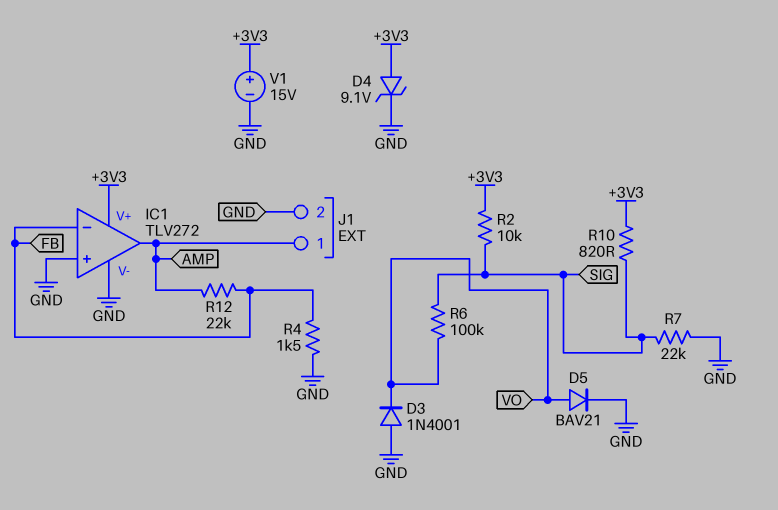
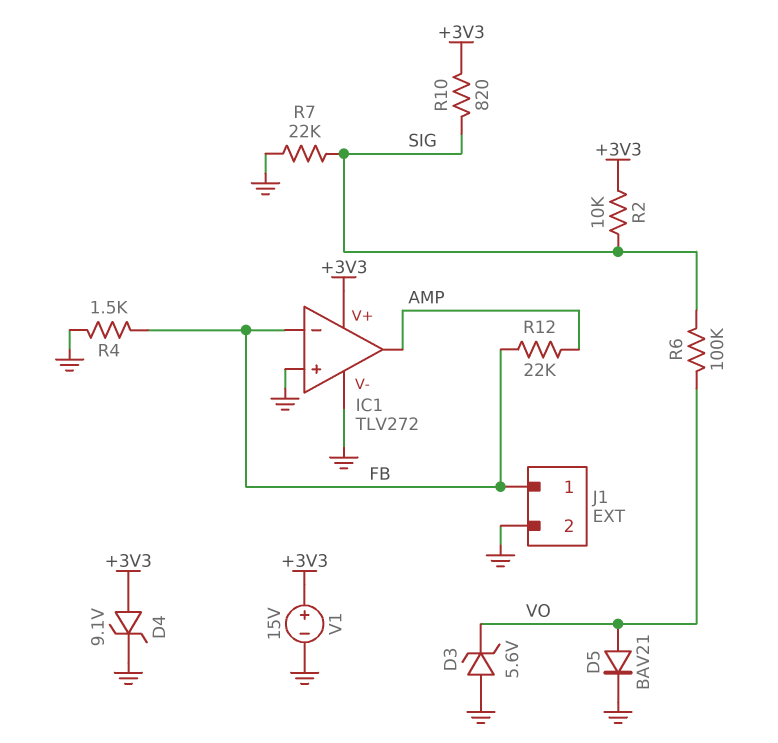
D3: diode 1N4001 (A GND, K VO) -> zener 5.6V (A GND, K VO)
J1 pin 1: AMP -> FB

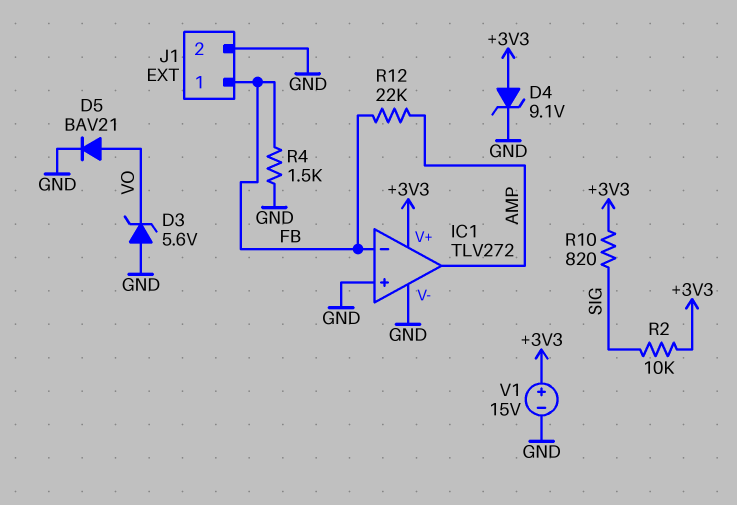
R6: 100k (SIG, VO) -> none
R7: 22k (GND, SIG) -> none

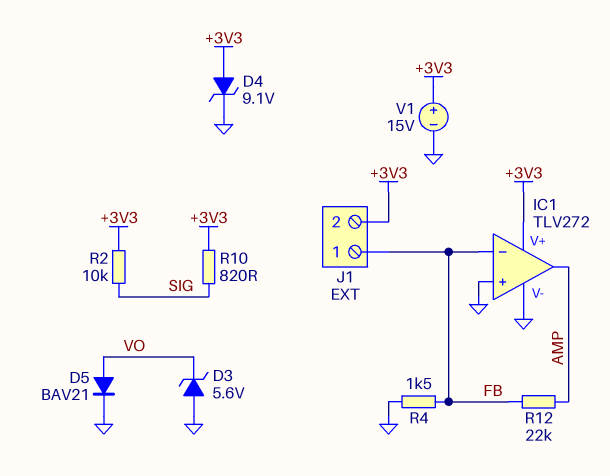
J1 pin 2: GND -> +3V3

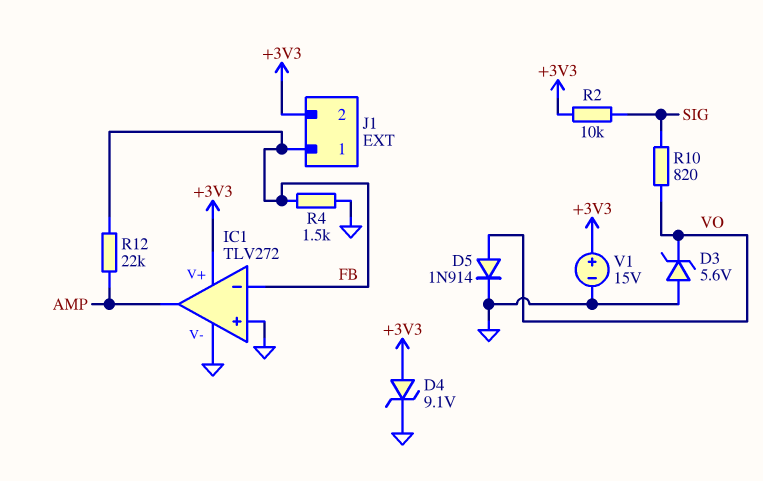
D5: diode BAV21 (A VO, K GND) -> diode 1N914 (A VO, K GND)
R10: 820 (+3V3, SIG) -> 820 (SIG, VO)

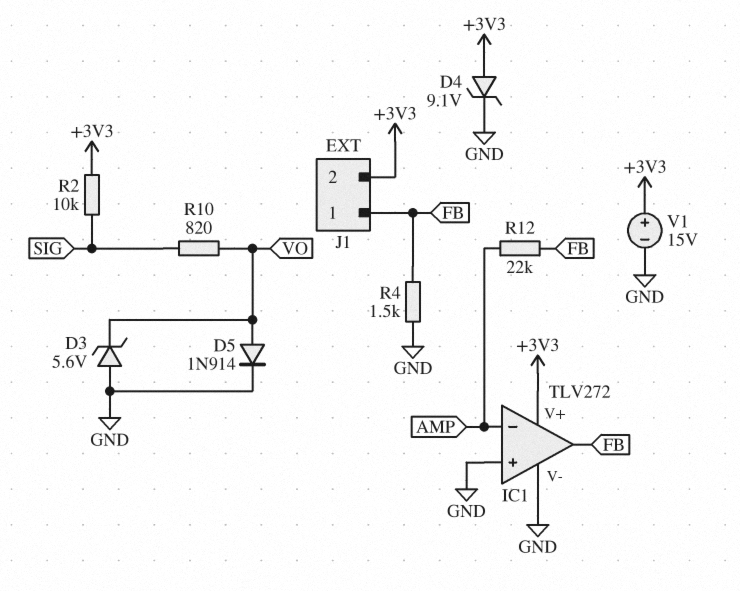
IC1 pin in-: FB -> AMP
IC1 pin out: AMP -> FB

